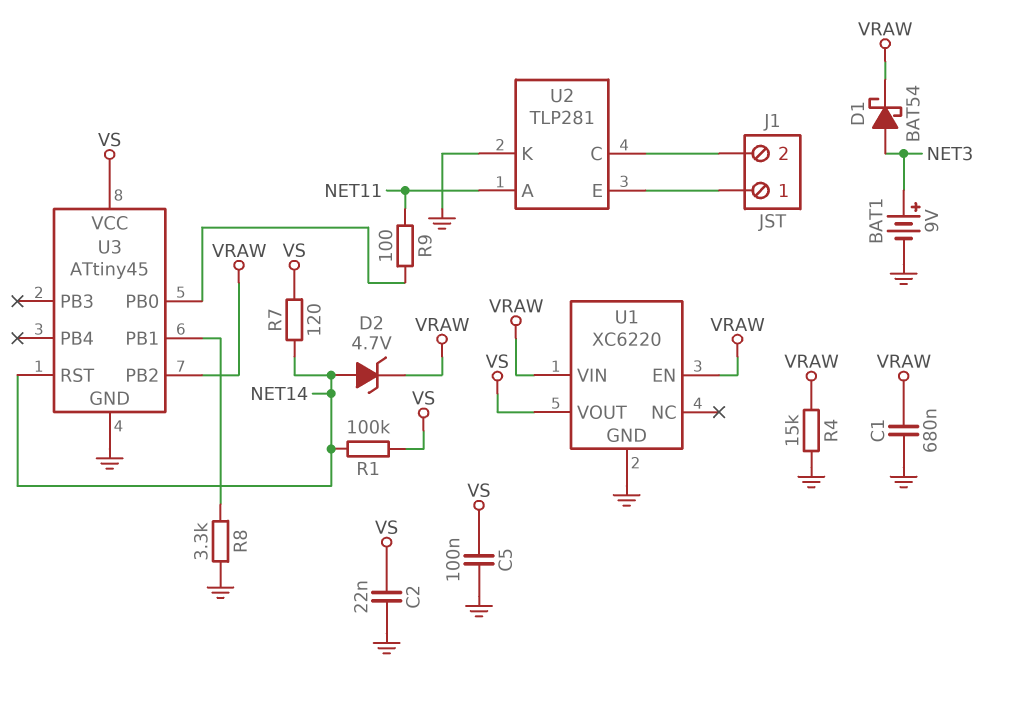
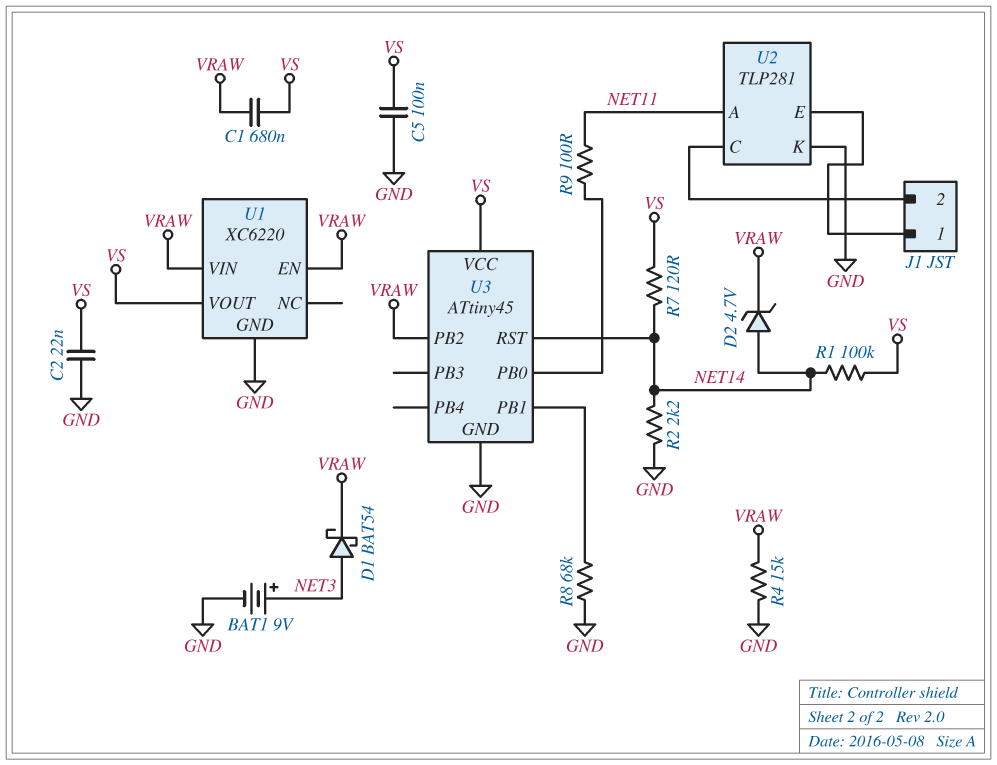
C1: 680nF (GND, VRAW) -> 680nF (VRAW, VS)
R2: none -> 2.2k (GND, NET14)
R8: 3.3k (GND, U3/PB1) -> 68k (GND, U3/PB1)

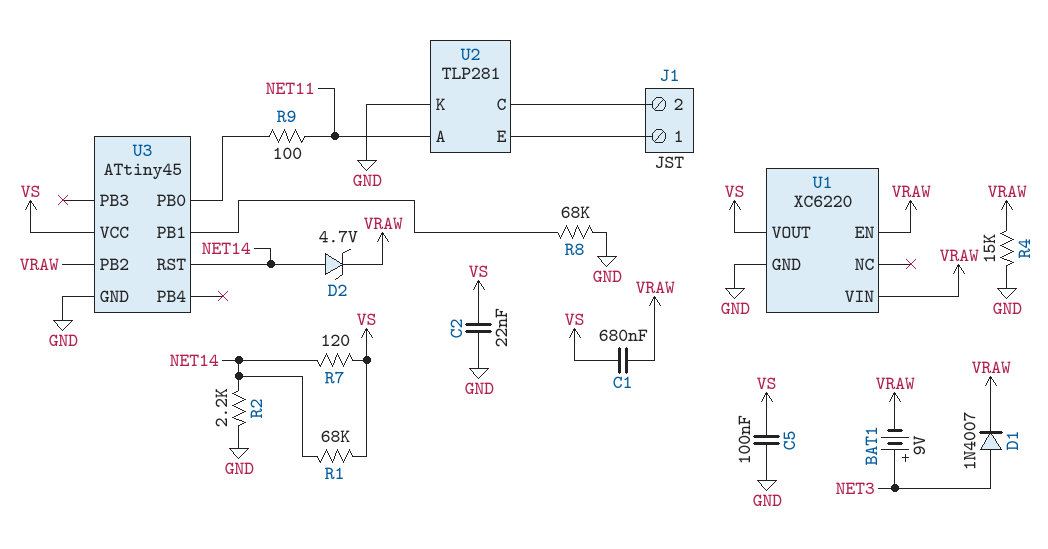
BAT1: 9V (plus NET3, minus GND) -> 9V (plus NET3, minus VRAW)
D1: schottky BAT54 (A NET3, K VRAW) -> diode 1N4007 (A NET3, K VRAW)
R1: 100k (NET14, VS) -> 68k (NET14, VS)

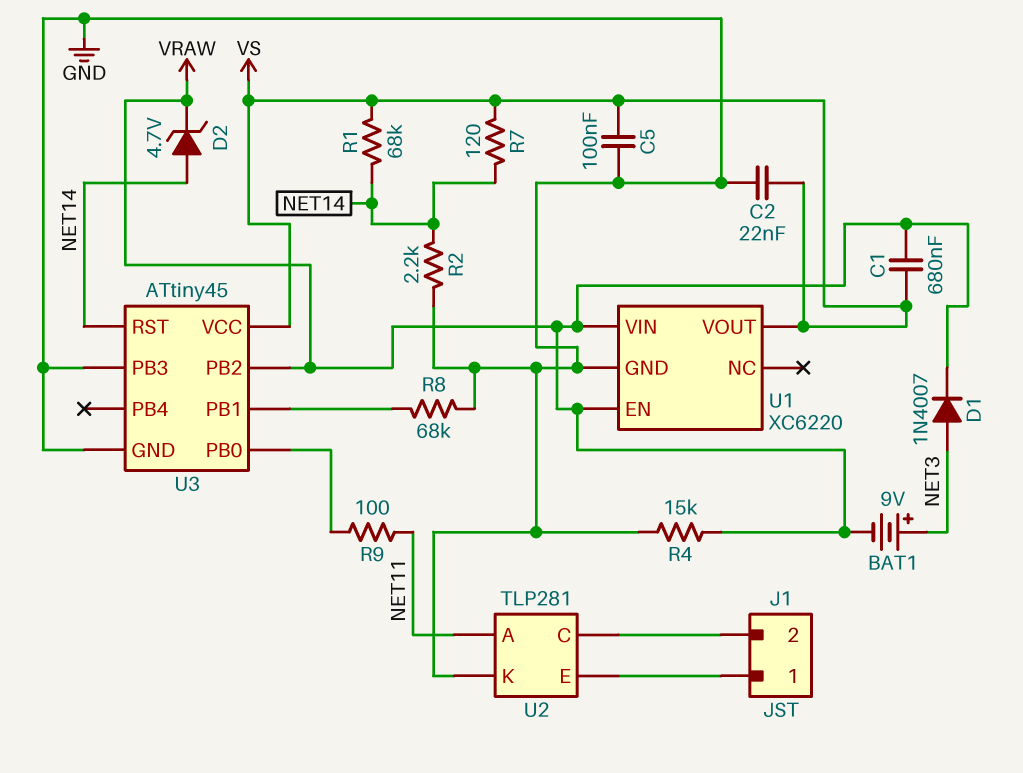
U3 pin PB3: none -> GND

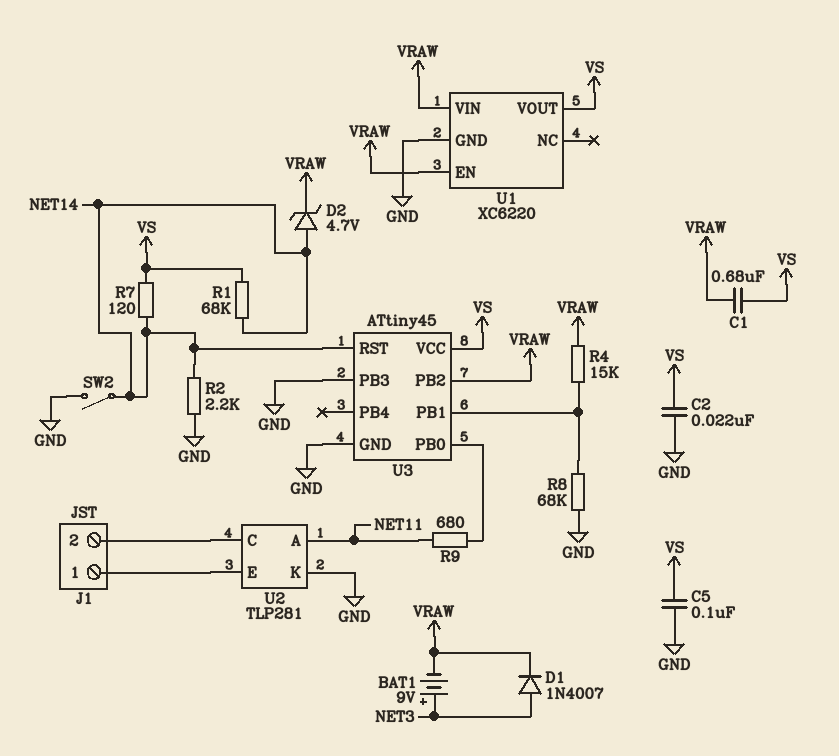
R4: 15k (GND, VRAW) -> 15k (U3/PB1, VRAW)
R9: 100 (NET11, U3/PB0) -> 680 (NET11, U3/PB0)
SW2: none -> switch (GND, NET14)

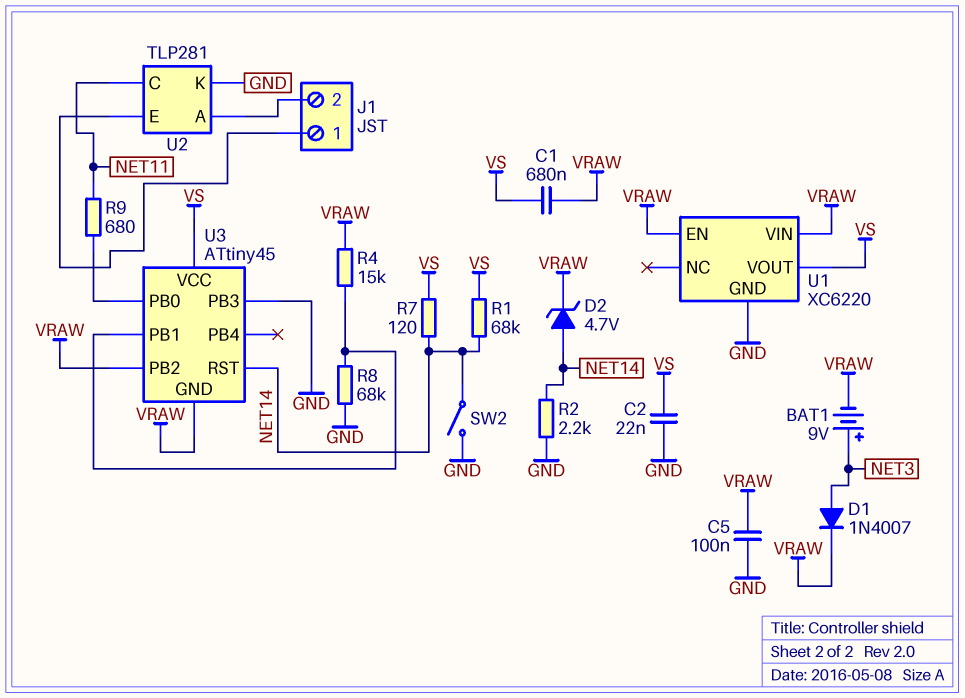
C5: 100nF (GND, VS) -> 100nF (GND, VRAW)
U2 pin A: NET11 -> J1/2
U2 pin C: J1/2 -> NET11
U3 pin GND: GND -> VRAW

